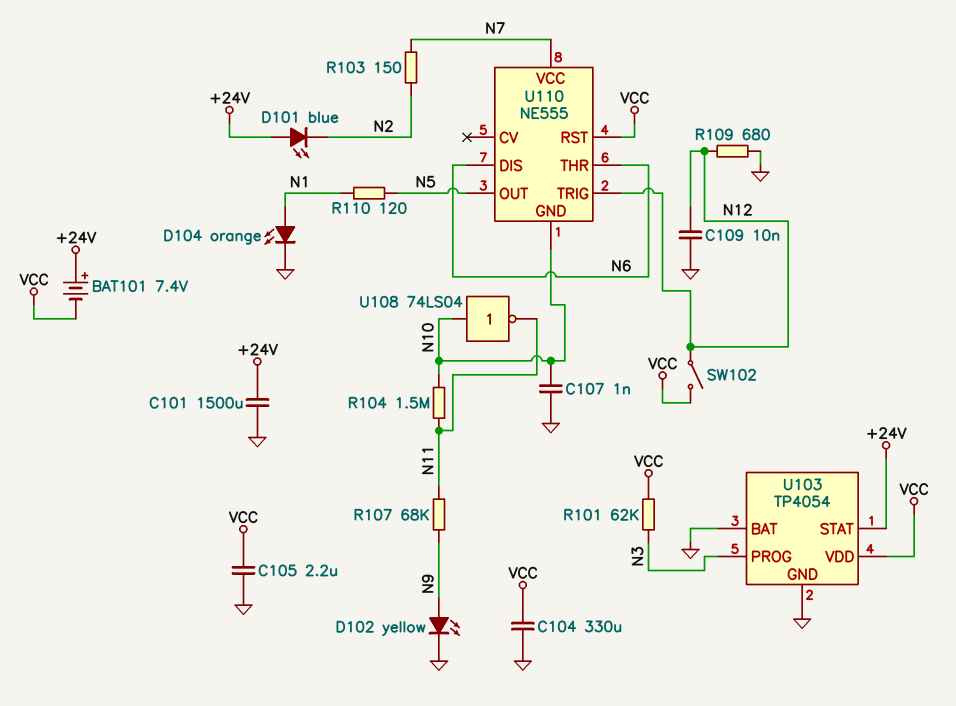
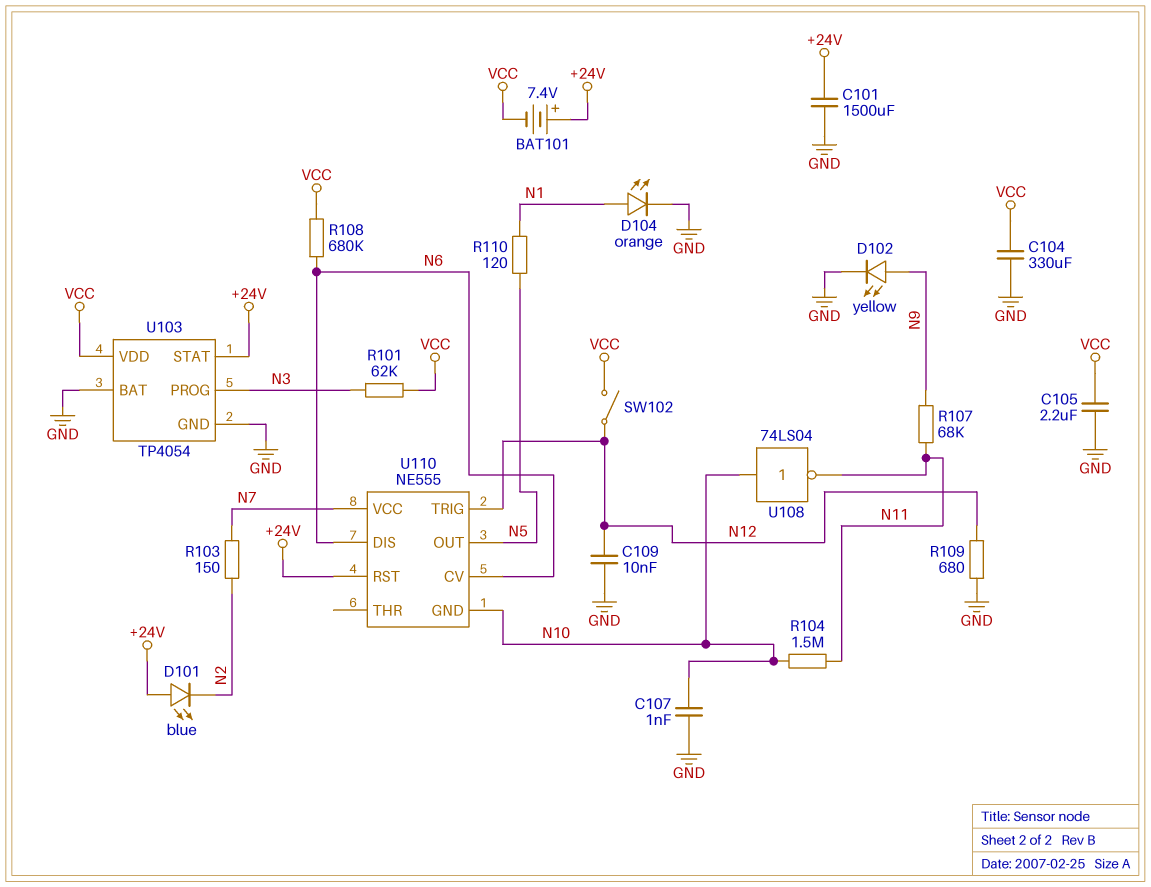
R108: none -> 680k (N6, VCC)
U110 pin CV: none -> N6
U110 pin RST: VCC -> +24V
U110 pin THR: N6 -> none

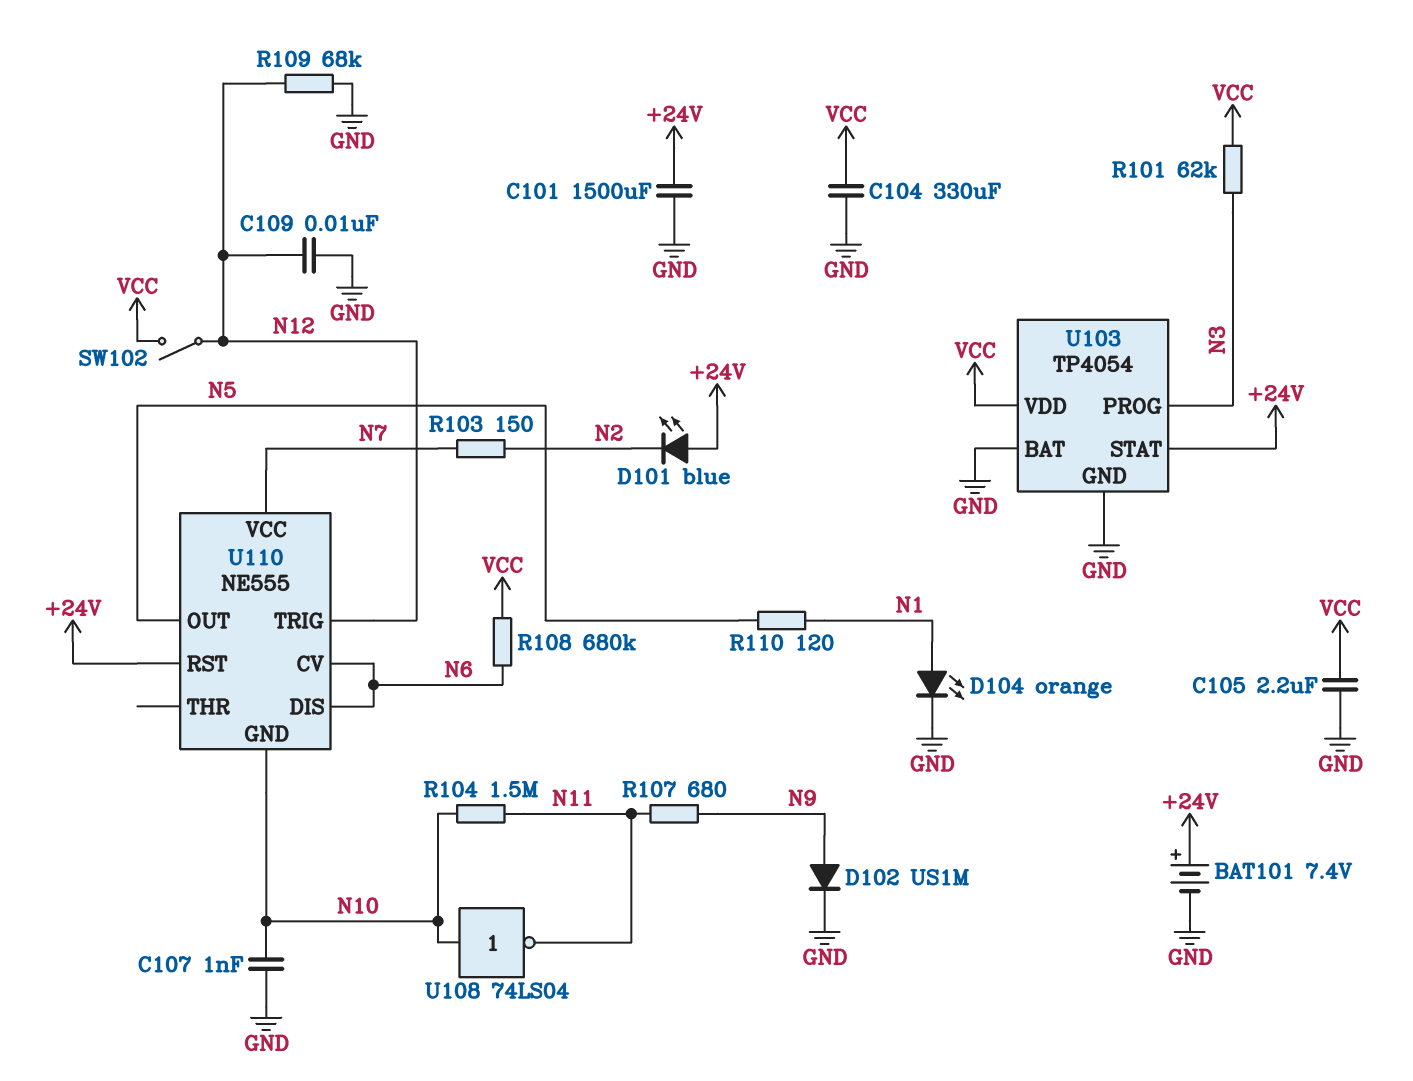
BAT101: 7.4V (plus +24V, minus VCC) -> 7.4V (plus +24V, minus GND)
D102: LED yellow (A N9, K GND) -> diode US1M (A N9, K GND)
R107: 68k (N9, N11) -> 680 (N9, N11)
R109: 680 (GND, N12) -> 68k (GND, N12)

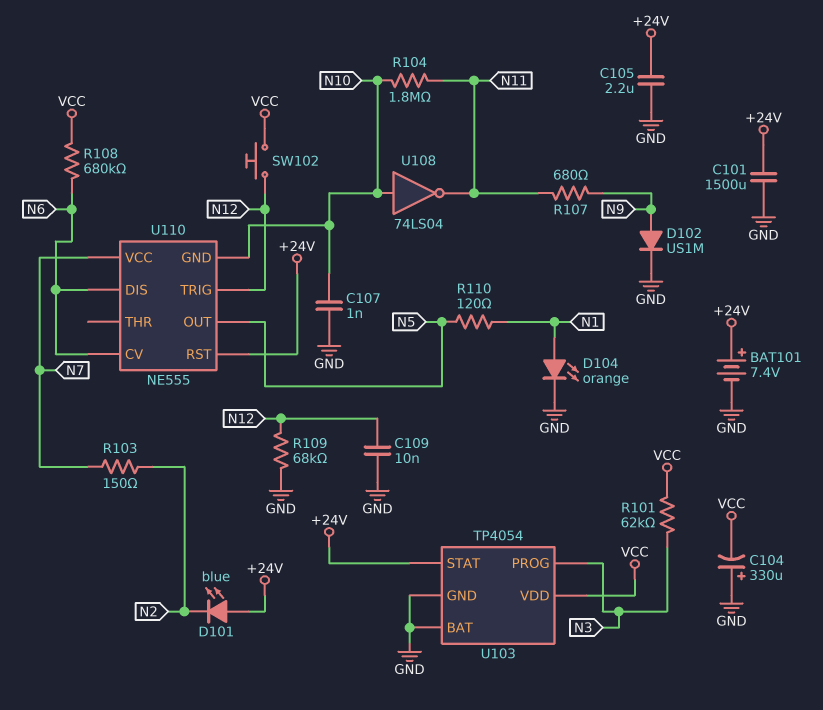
C104: 330uF (GND, VCC) -> 330uF (plus GND, minus VCC)
C105: 2.2uF (GND, VCC) -> 2.2uF (+24V, GND)
R104: 1.5M (N10, N11) -> 1.8M (N10, N11)
SW102: switch (N12, VCC) -> button (N12, VCC)

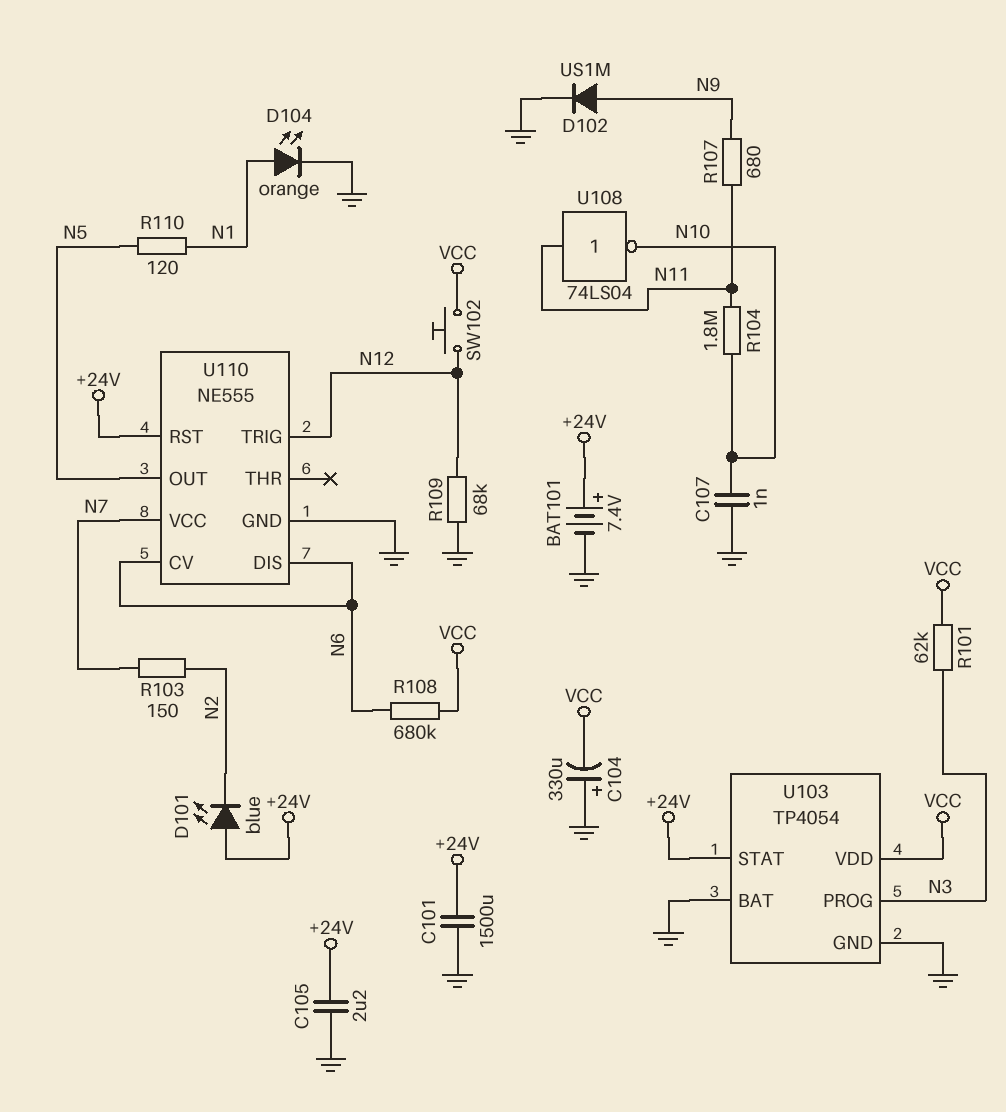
C109: 10nF (GND, N12) -> none
U108: NOT 74LS04 (in N10, out N11) -> NOT 74LS04 (in N11, out N10)
U110 pin GND: N10 -> GND

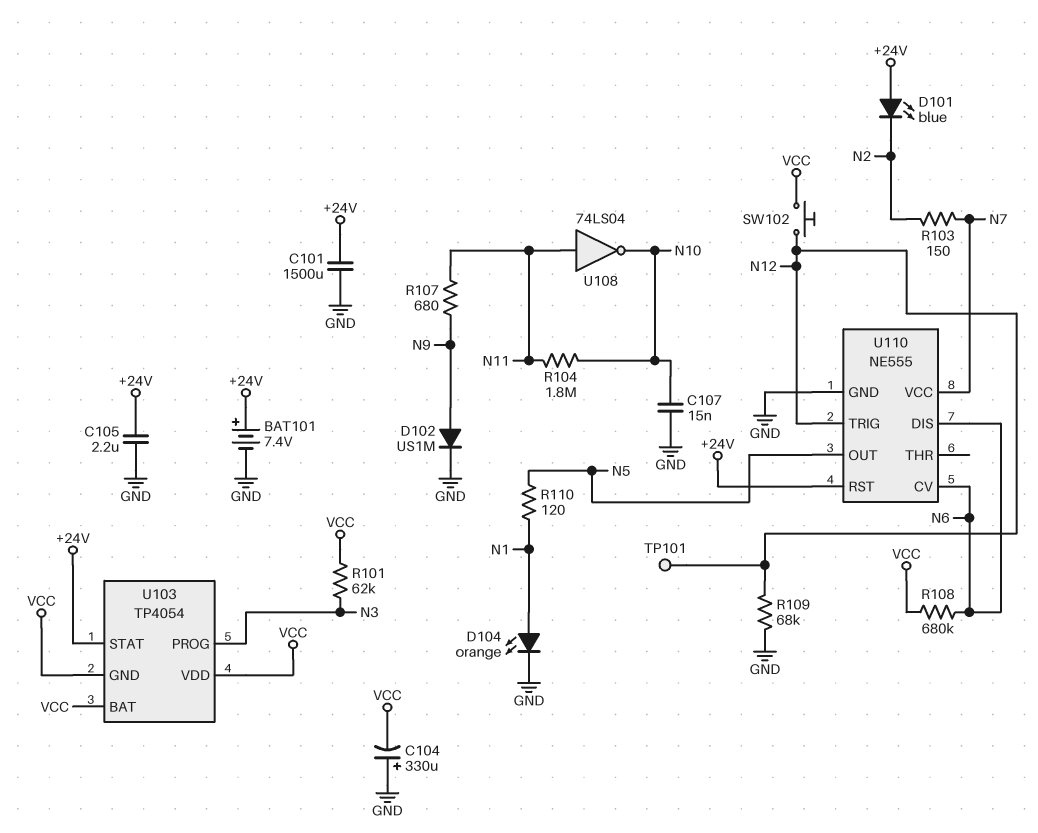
C107: 1nF (GND, N10) -> 15nF (GND, N10)
TP101: none -> test point (N12)
U103 pin BAT: GND -> VCC
U103 pin GND: GND -> VCC

